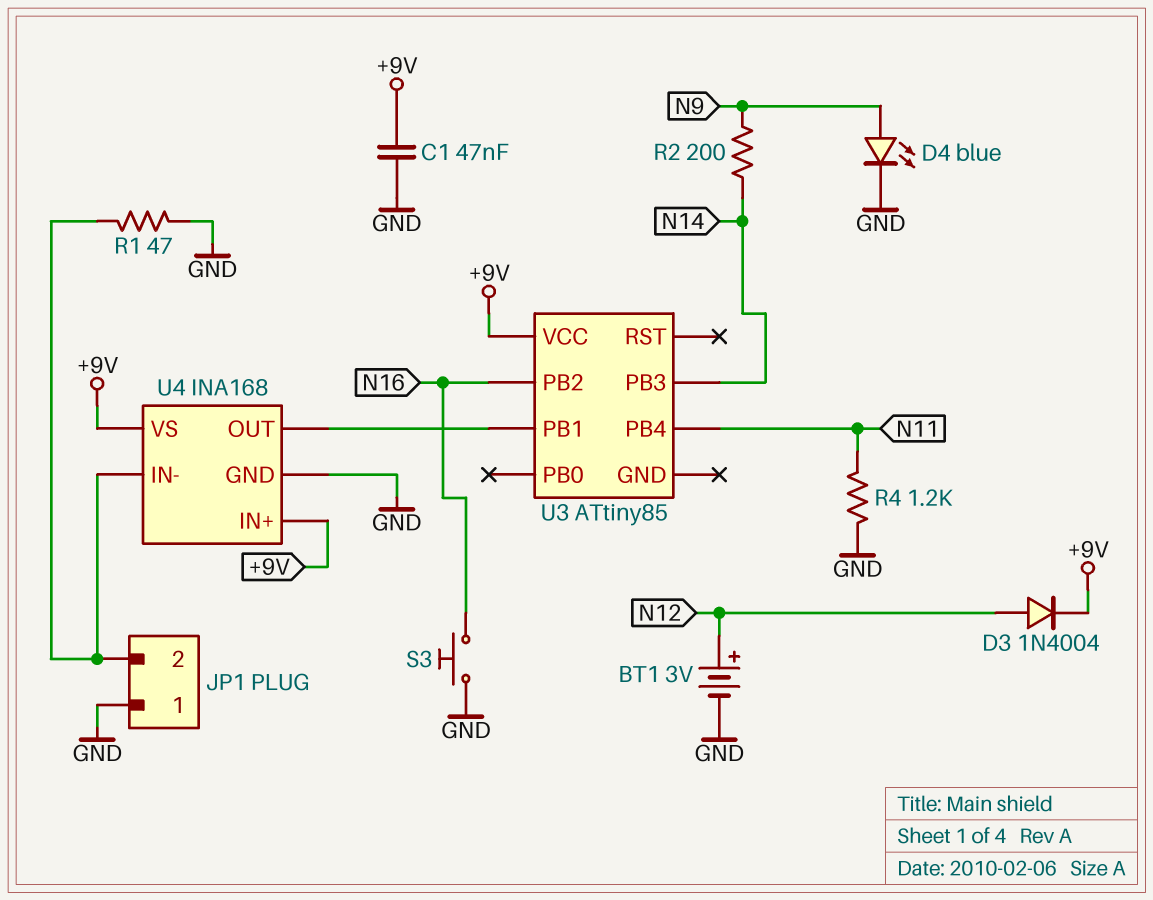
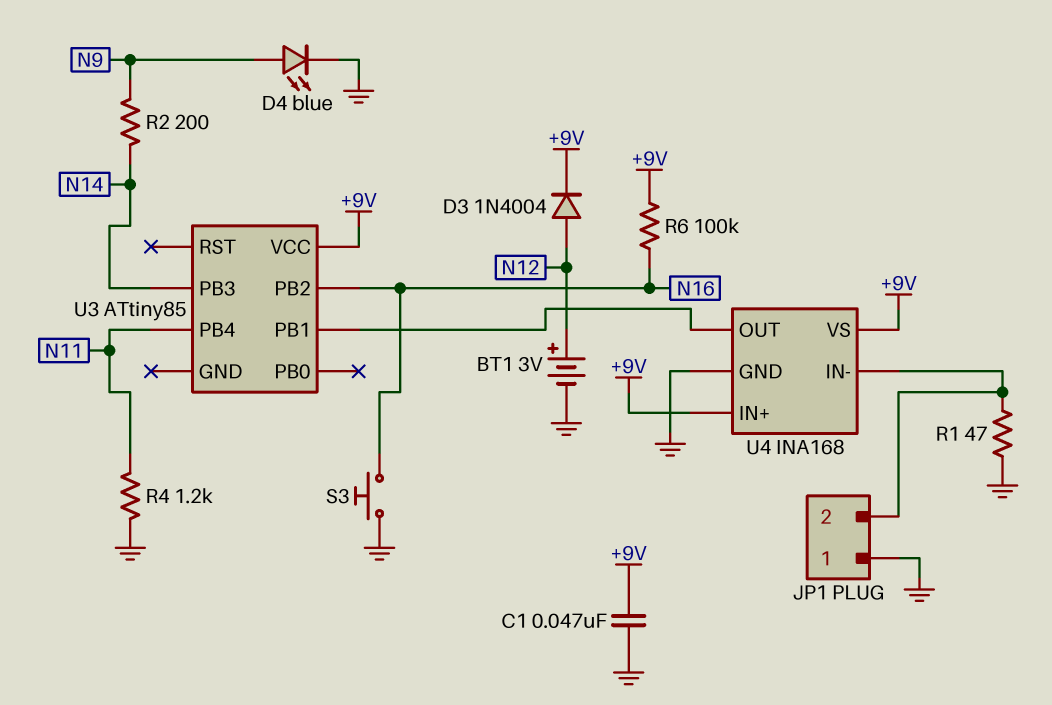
R6: none -> 100k (+9V, N16)

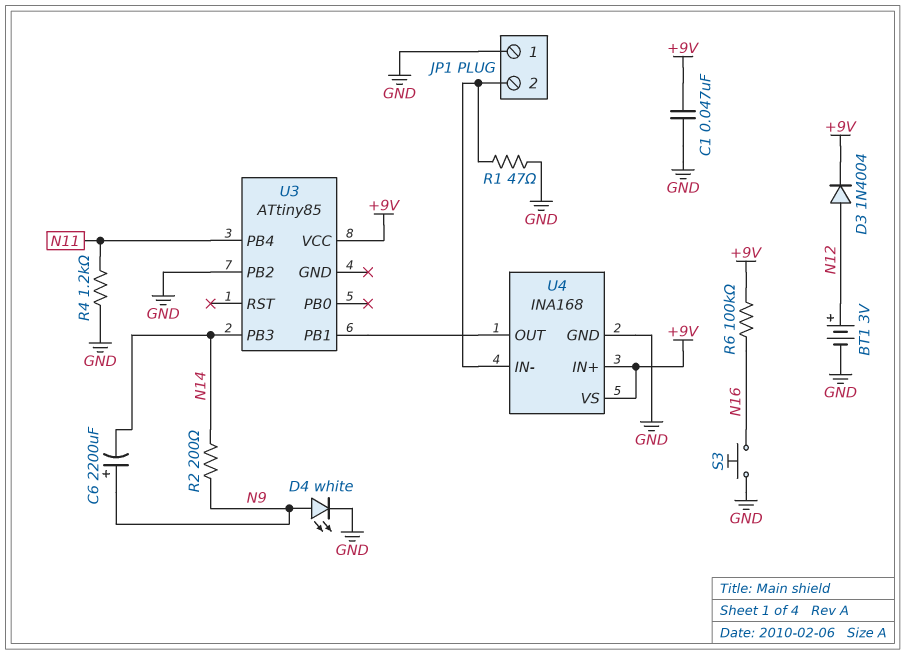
C6: none -> 2200uF (plus N9, minus N14)
D4: LED blue (A N9, K GND) -> LED white (A N9, K GND)
U3 pin PB2: N16 -> GND

